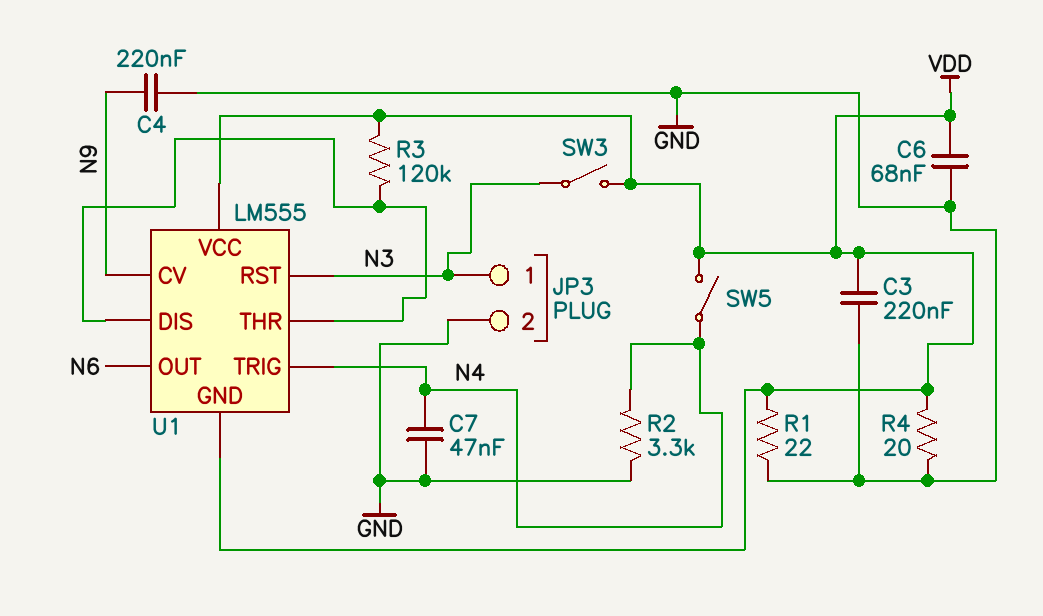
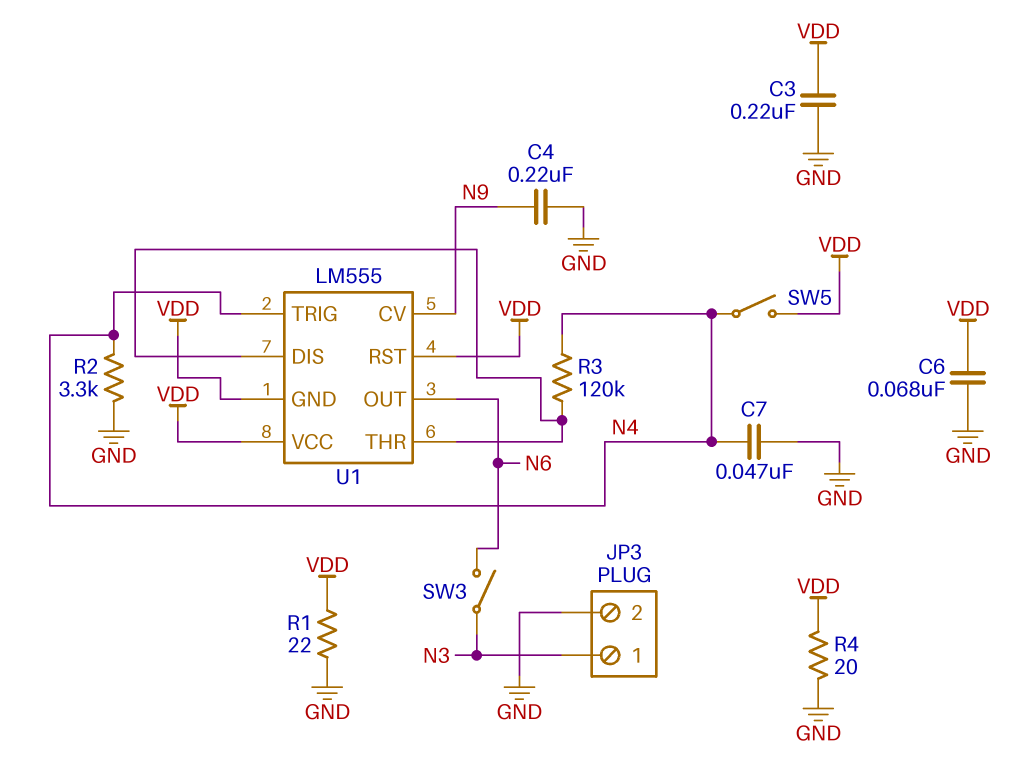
R3: 120k (U1/DIS, VDD) -> 120k (N4, U1/DIS)
SW3: switch (N3, VDD) -> switch (N3, N6)
U1 pin RST: N3 -> VDD

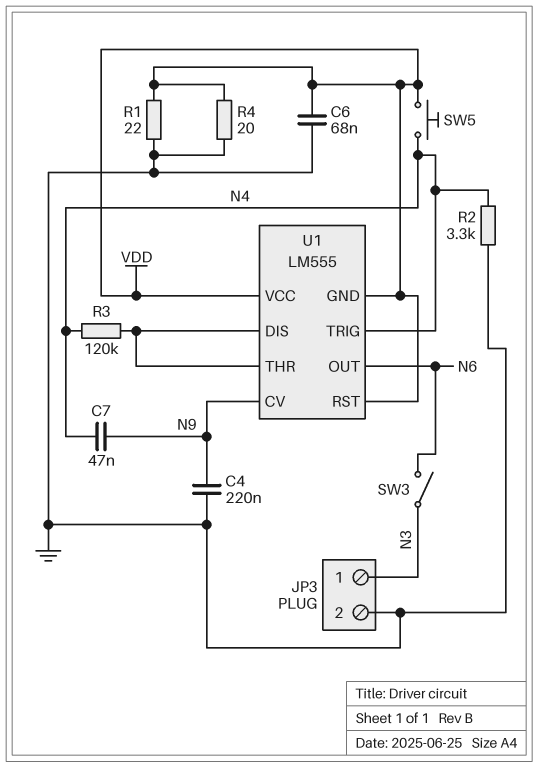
C3: 220nF (GND, VDD) -> none
C7: 47nF (GND, N4) -> 47nF (N4, N9)
SW5: switch (N4, VDD) -> button (N4, VDD)

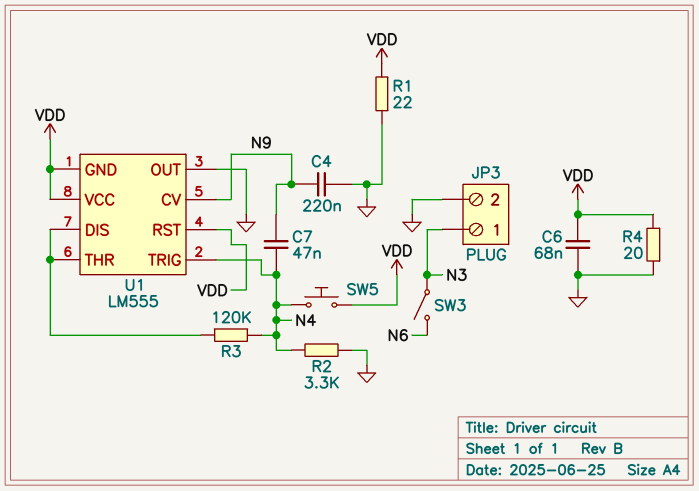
U1 pin OUT: N6 -> GND

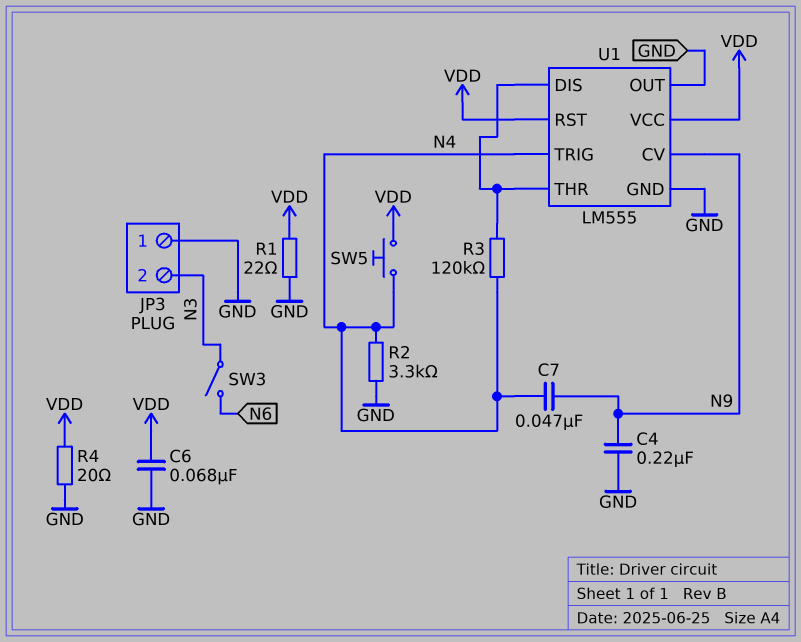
JP3 pin 1: N3 -> GND
JP3 pin 2: GND -> N3
U1 pin GND: VDD -> GND

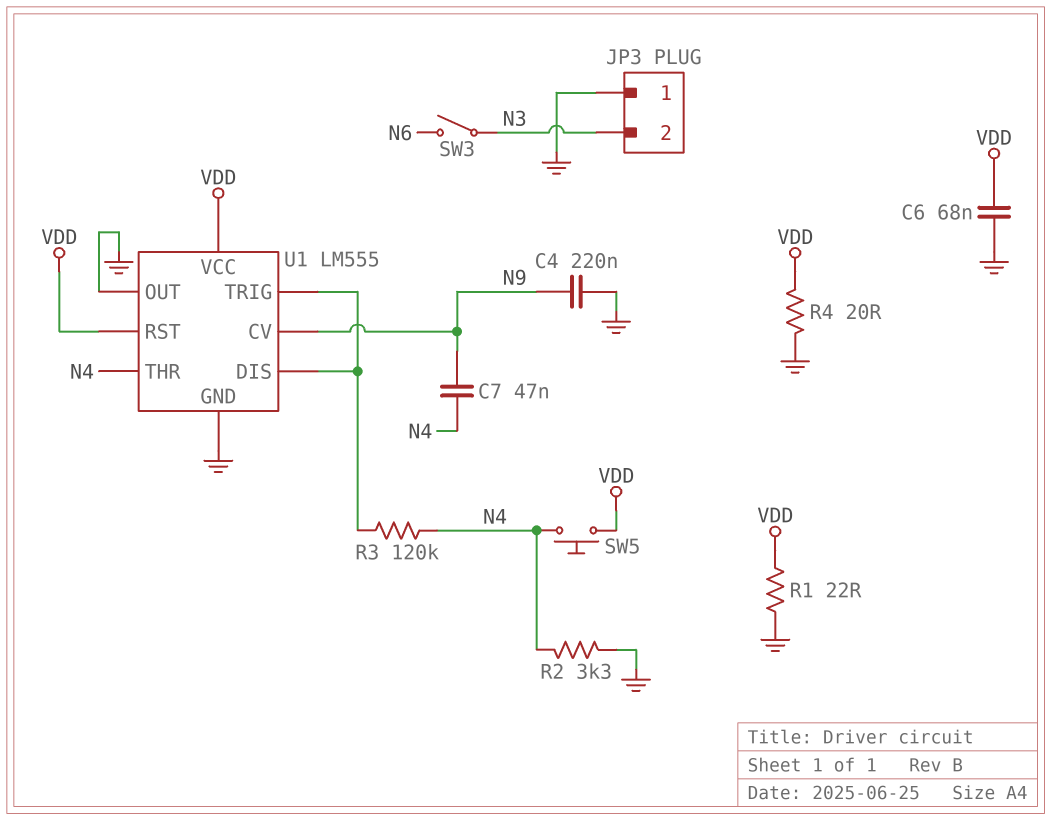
U1 pin THR: U1/DIS -> N4
U1 pin TRIG: N4 -> U1/DIS

